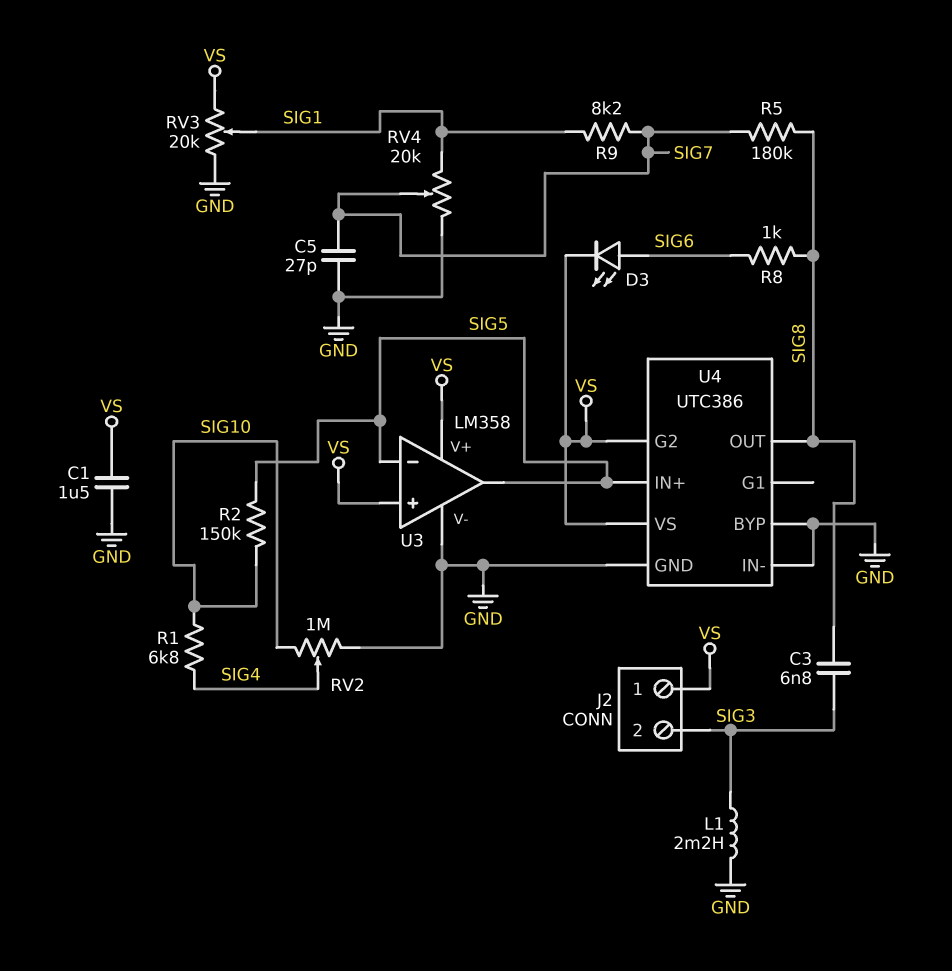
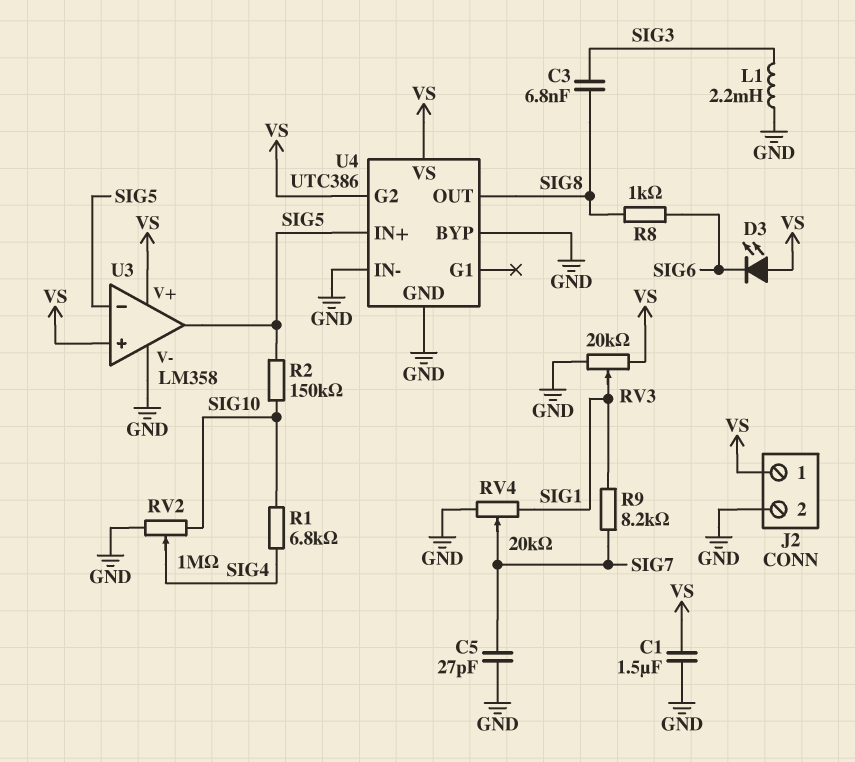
D3: LED (A SIG6, K VS) -> LED (A VS, K SIG6)
J2 pin 2: SIG3 -> GND
R5: 180k (SIG7, SIG8) -> none

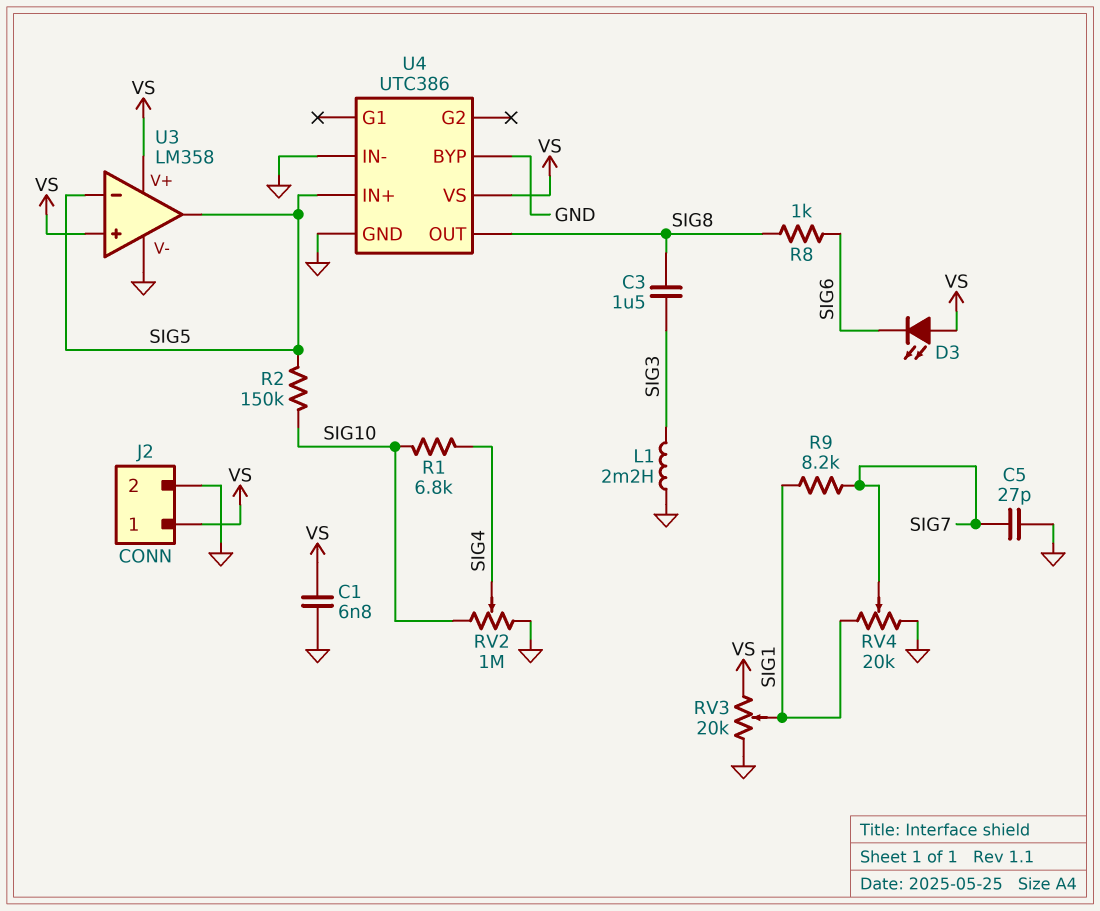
C1: 1.5uF (GND, VS) -> 6.8nF (GND, VS)
C3: 6.8nF (SIG3, SIG8) -> 1.5uF (SIG3, SIG8)
U4 pin G2: VS -> none

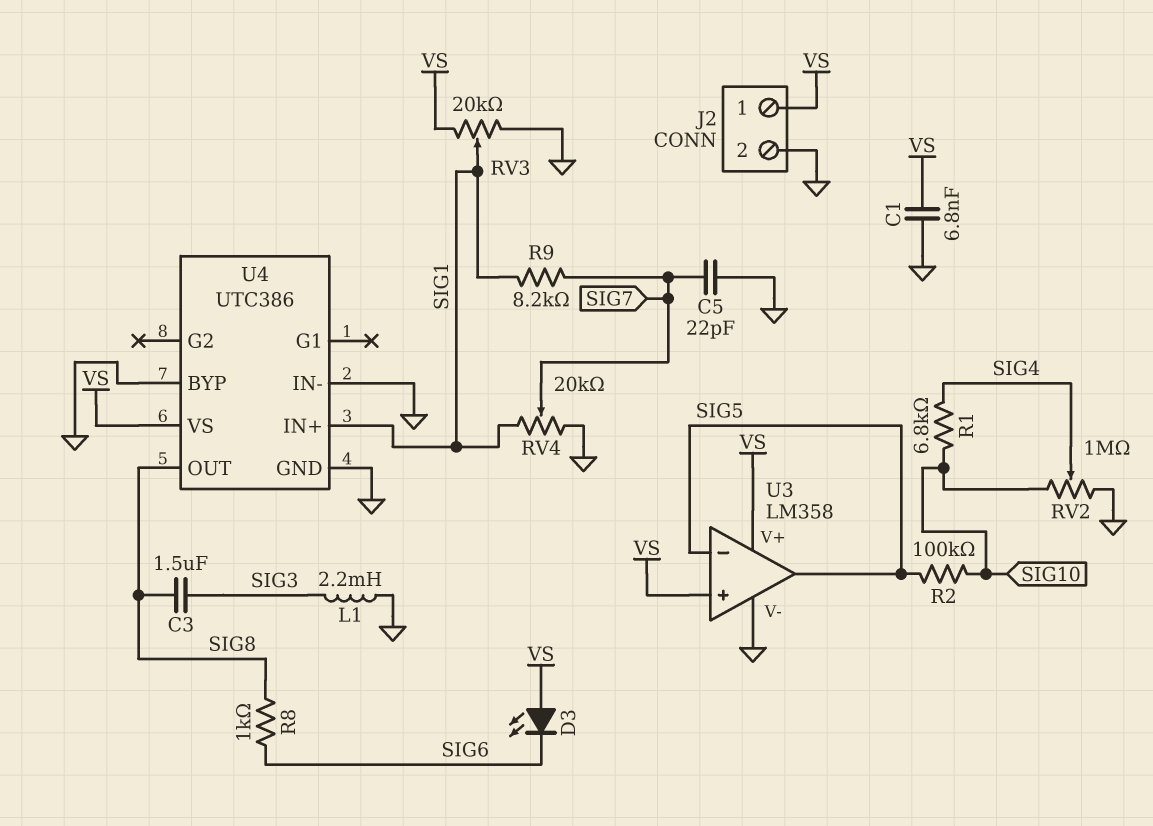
C5: 27pF (GND, SIG7) -> 22pF (GND, SIG7)
R2: 150k (SIG5, SIG10) -> 100k (SIG5, SIG10)
U4 pin IN+: SIG5 -> SIG1

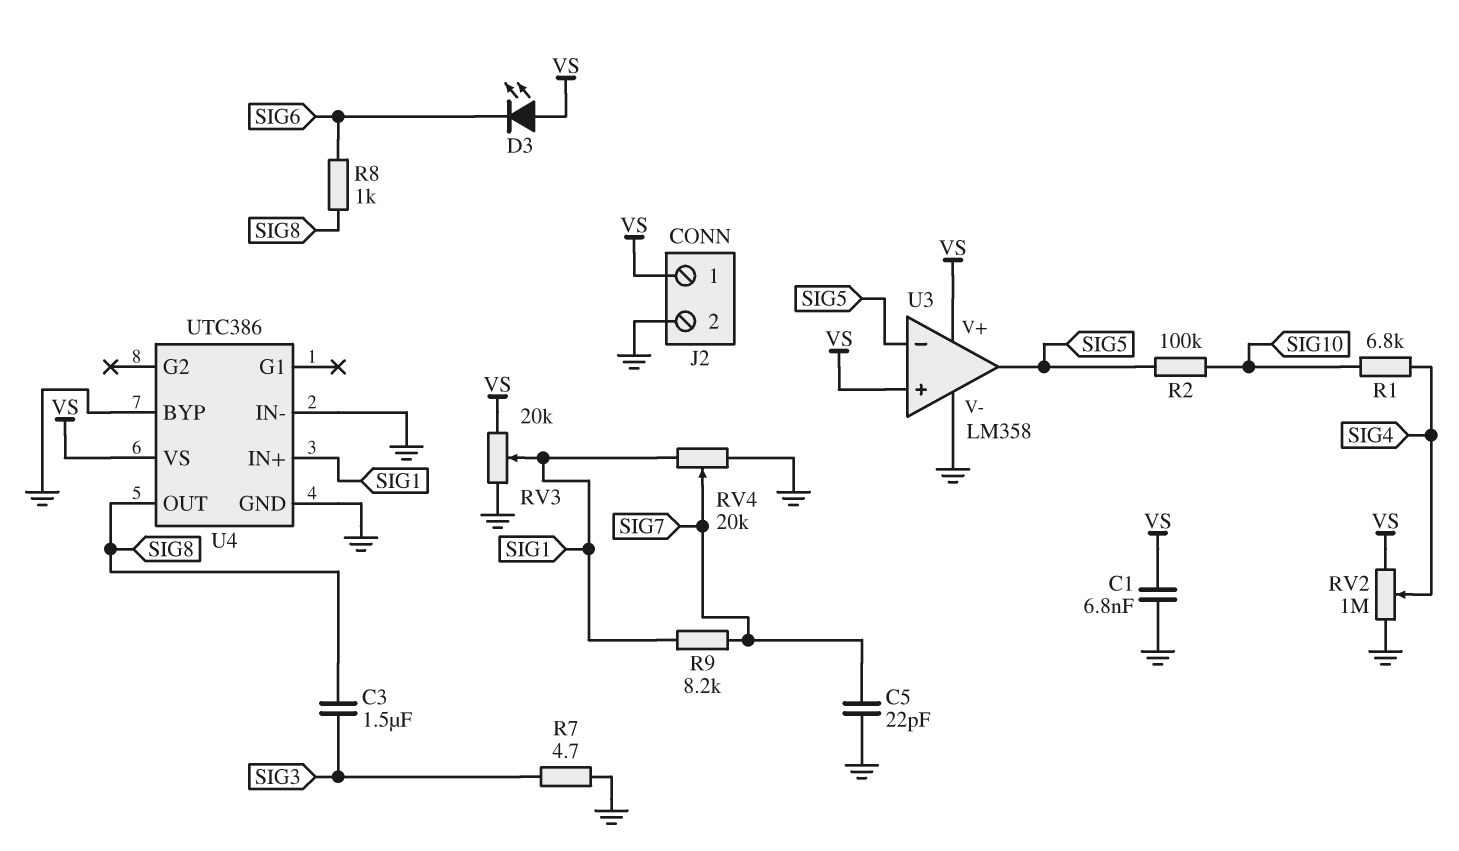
L1: 2.2mH (GND, SIG3) -> none
R7: none -> 4.7 (GND, SIG3)
RV2: 1M (GND, SIG10, wiper SIG4) -> 1M (GND, VS, wiper SIG4)

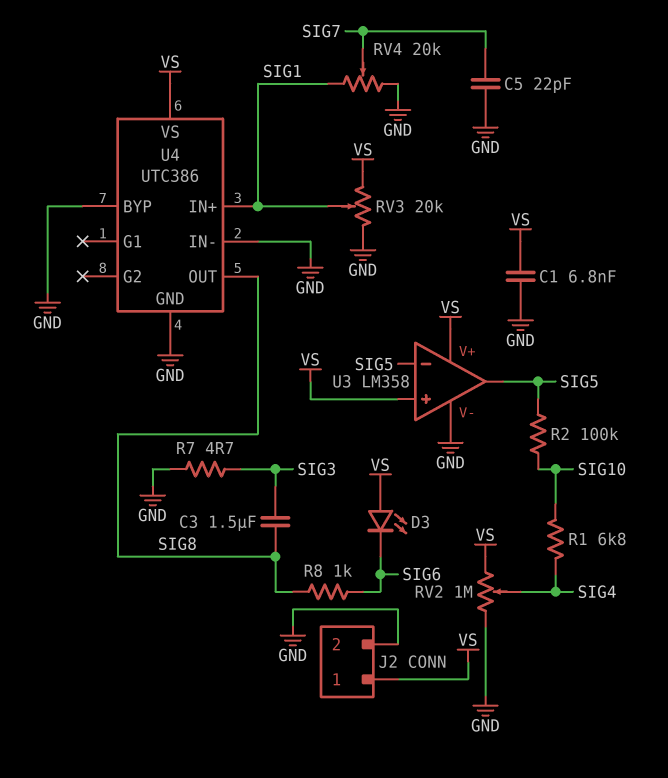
R9: 8.2k (SIG1, SIG7) -> none

